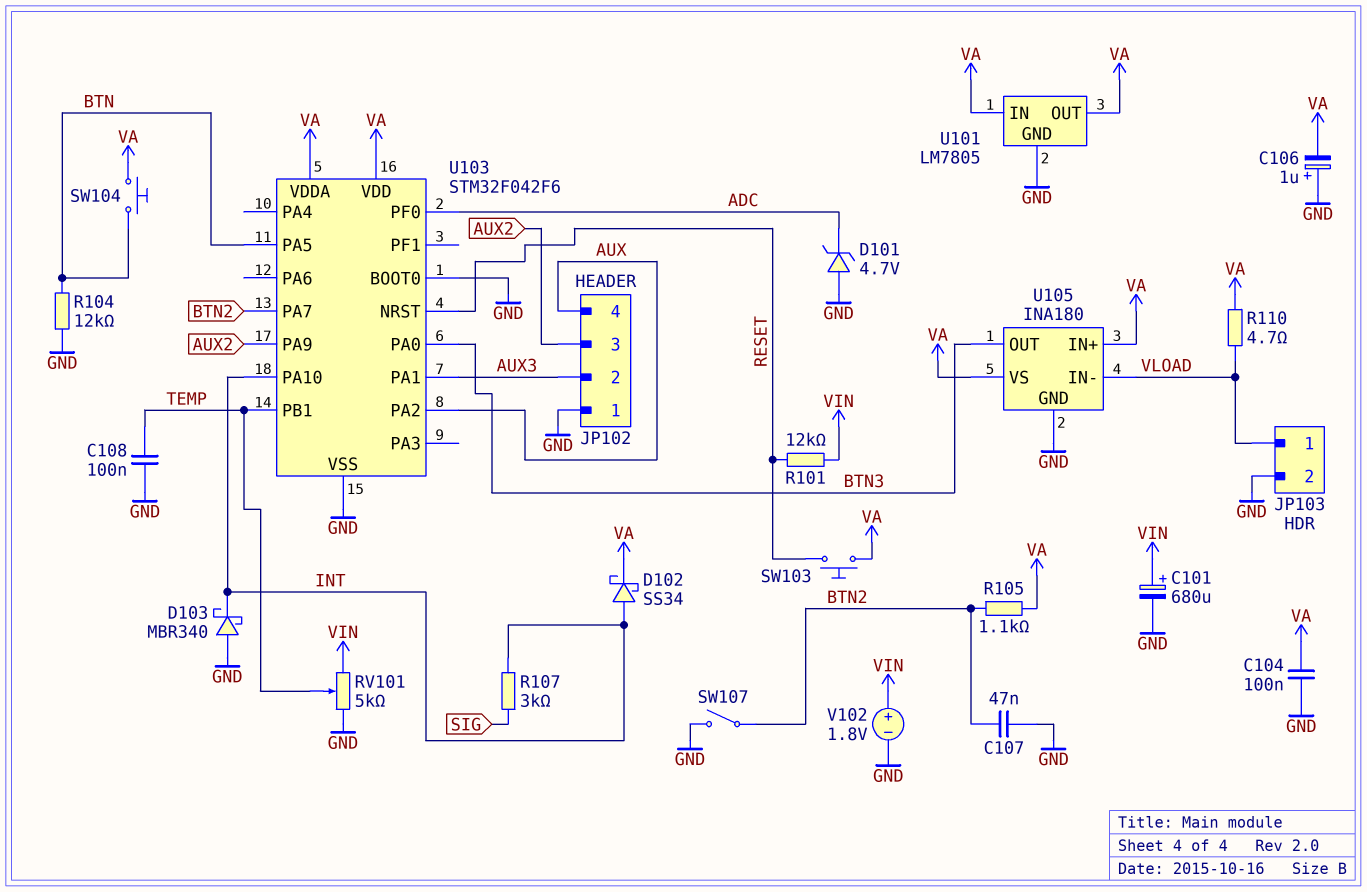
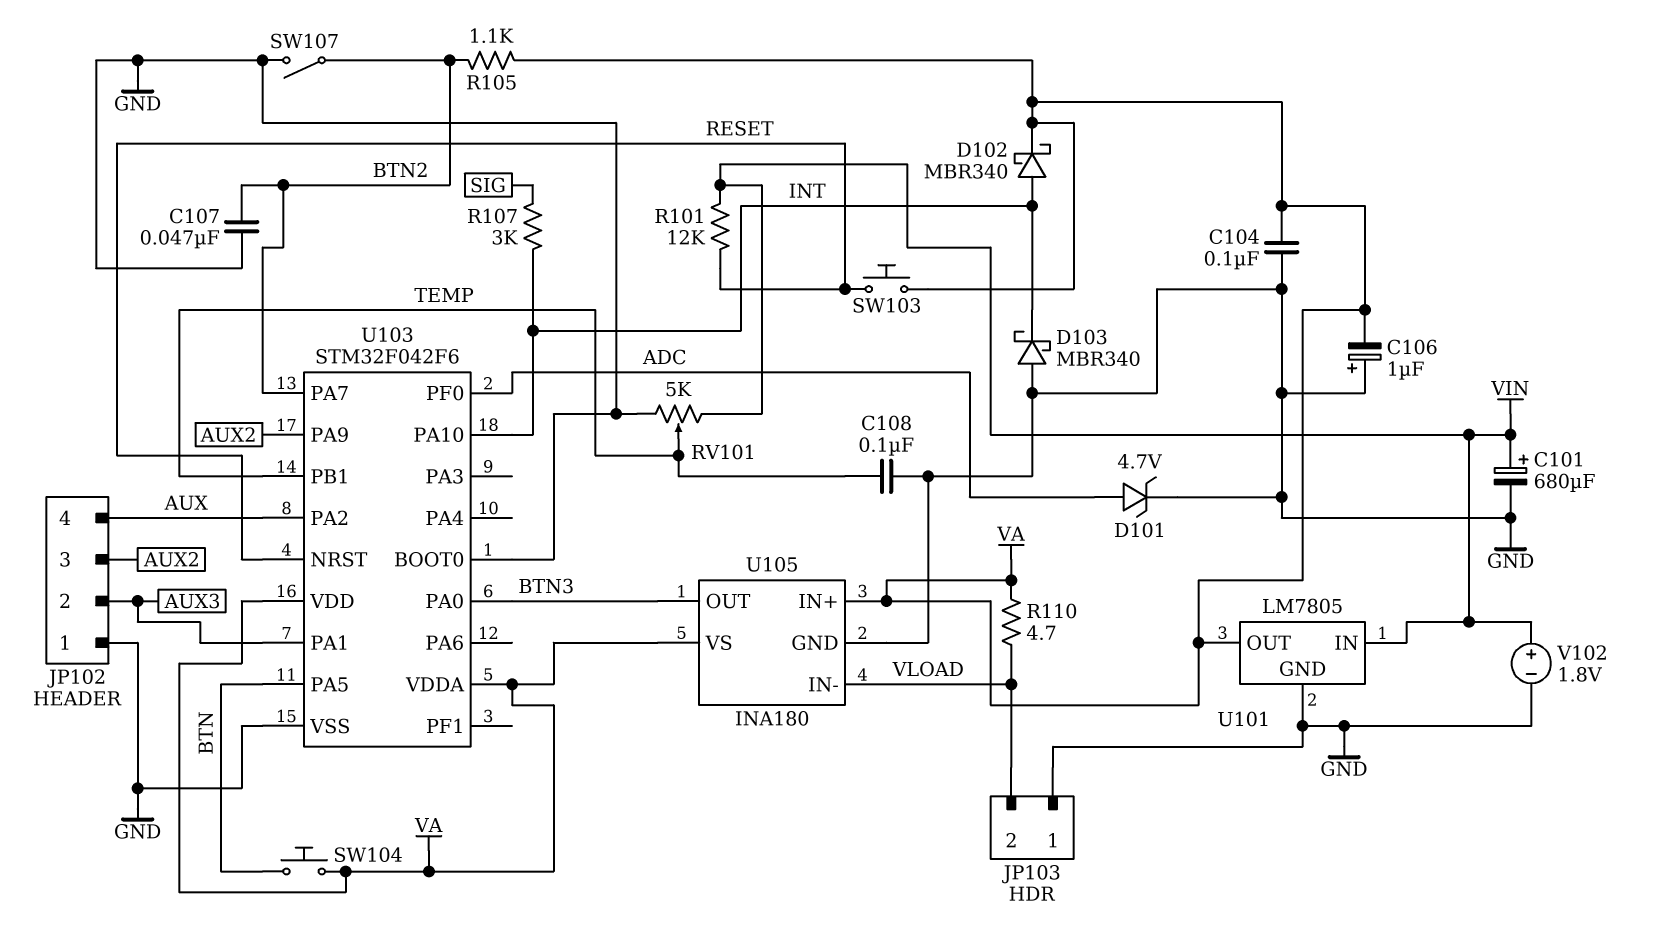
D101: zener 4.7V (A GND, K ADC) -> zener 4.7V (A ADC, K GND)
D102: schottky SS34 (A INT, K VA) -> schottky MBR340 (A INT, K VA)
JP103 pin 1: VLOAD -> GND
JP103 pin 2: GND -> VLOAD
R104: 12k (BTN, GND) -> none
U101 pin IN: VA -> VIN

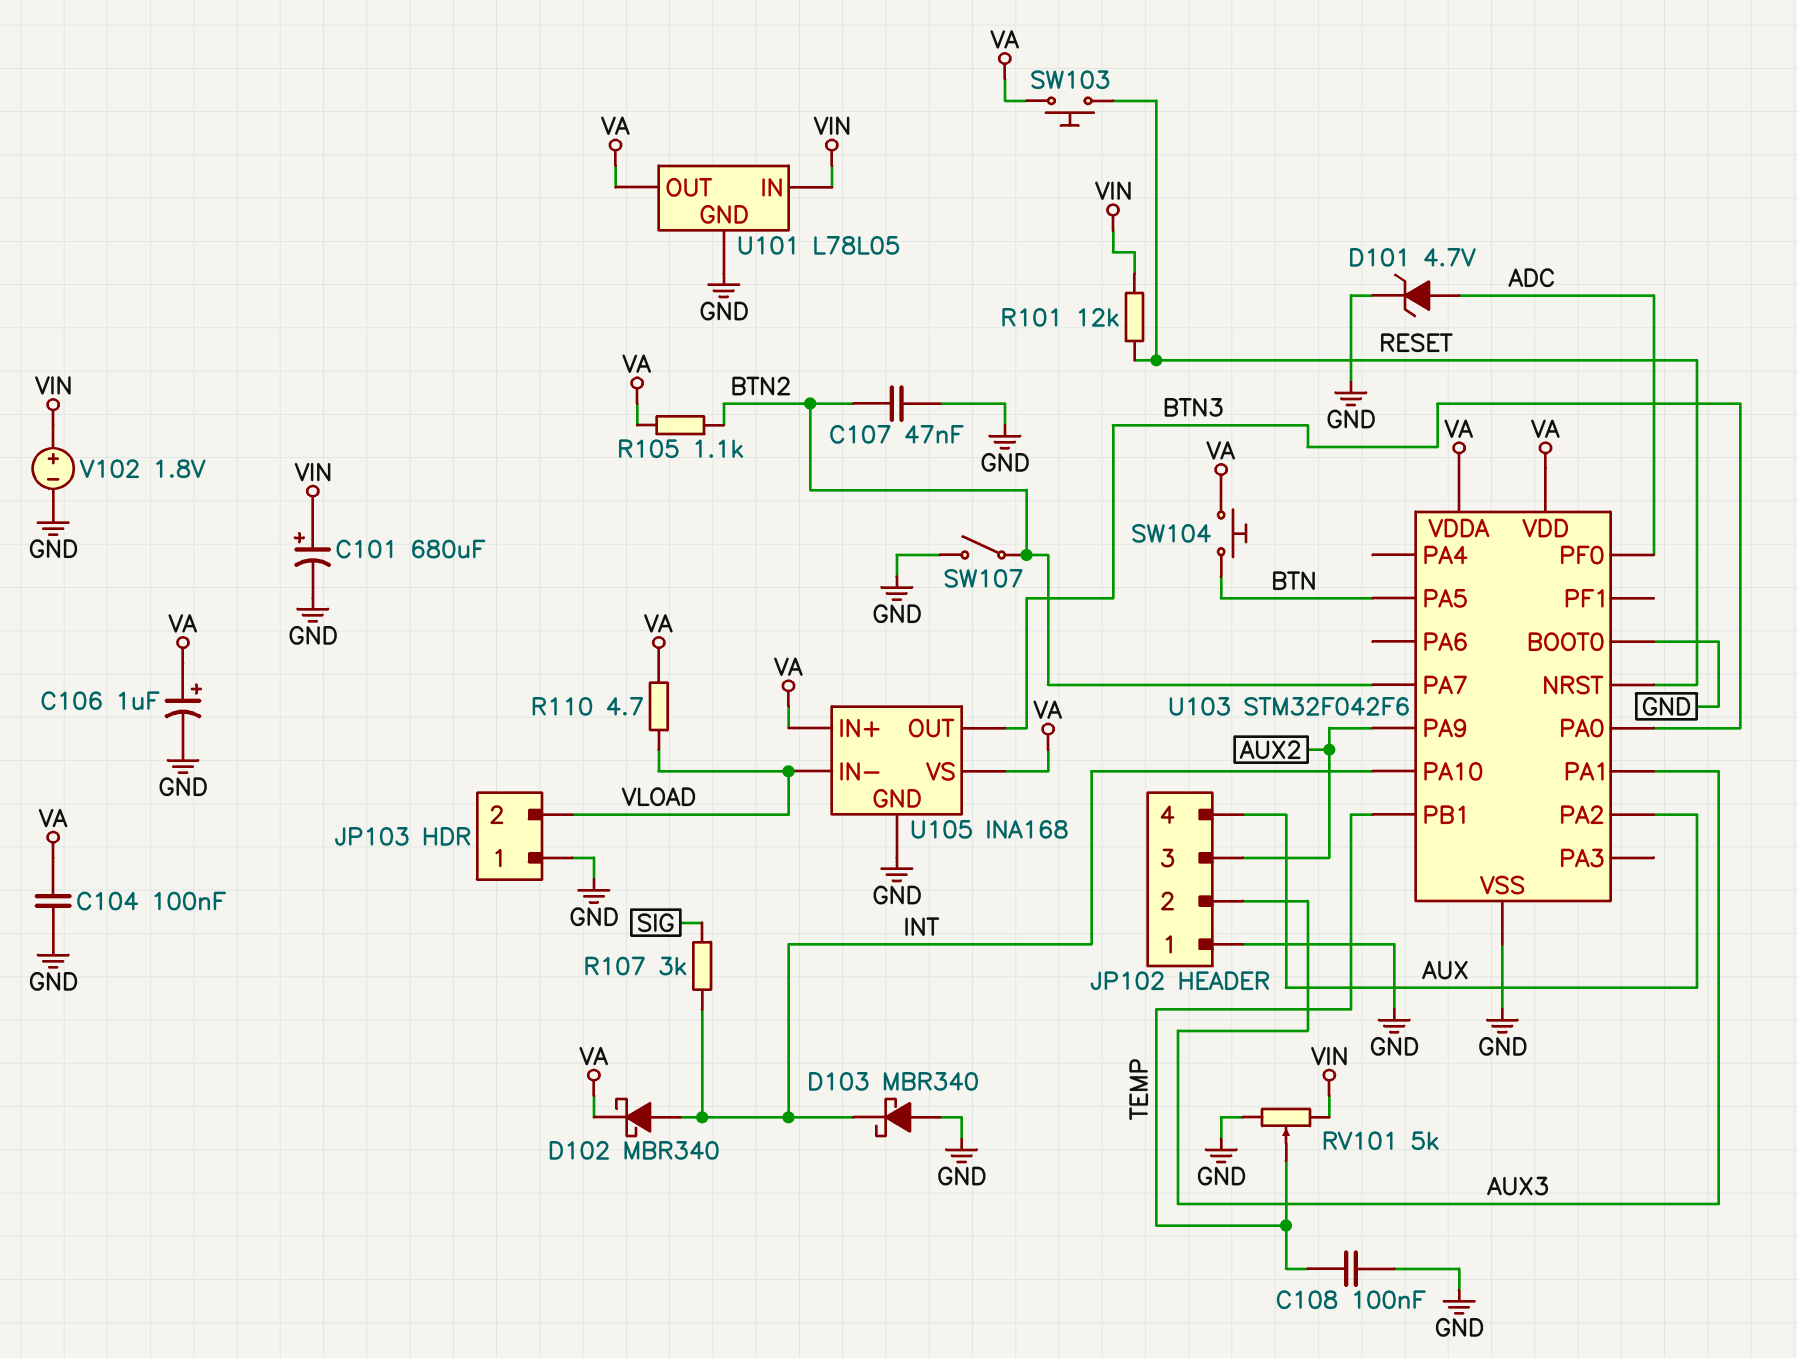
C106: 1uF (plus GND, minus VA) -> 1uF (plus VA, minus GND)
U101: LM7805 -> L78L05
U105: INA180 -> INA168

